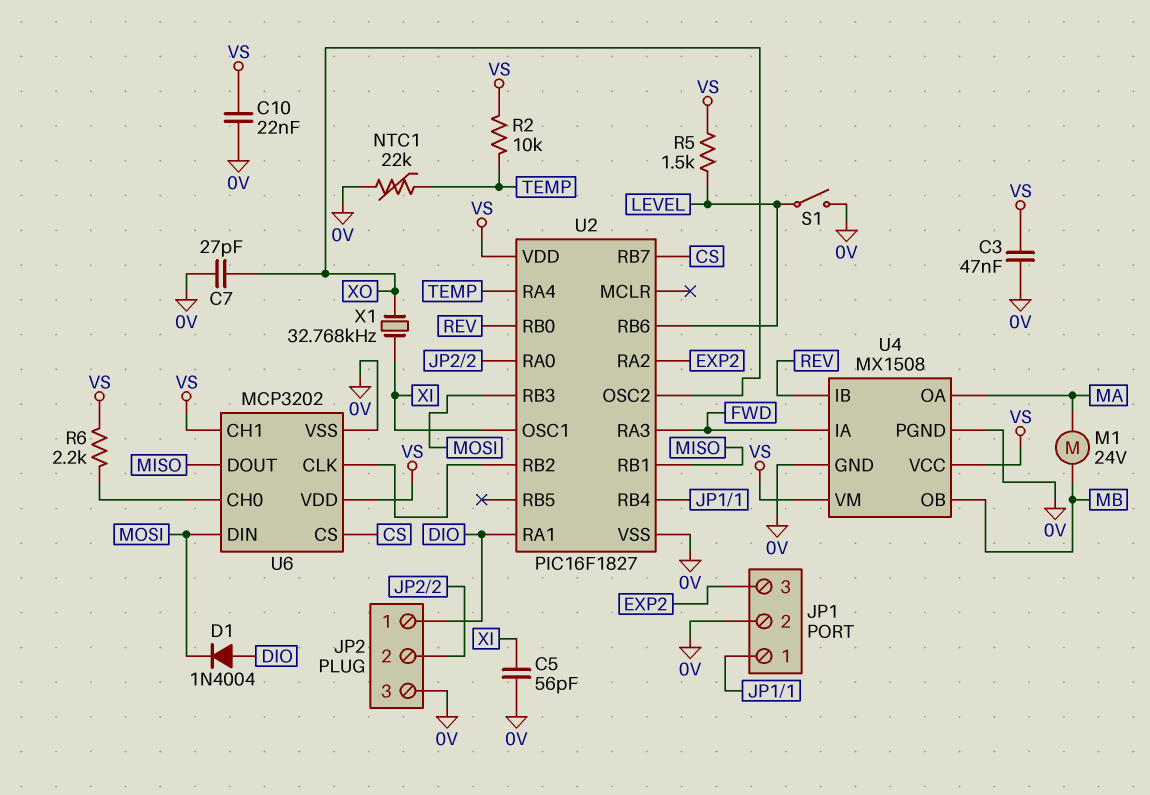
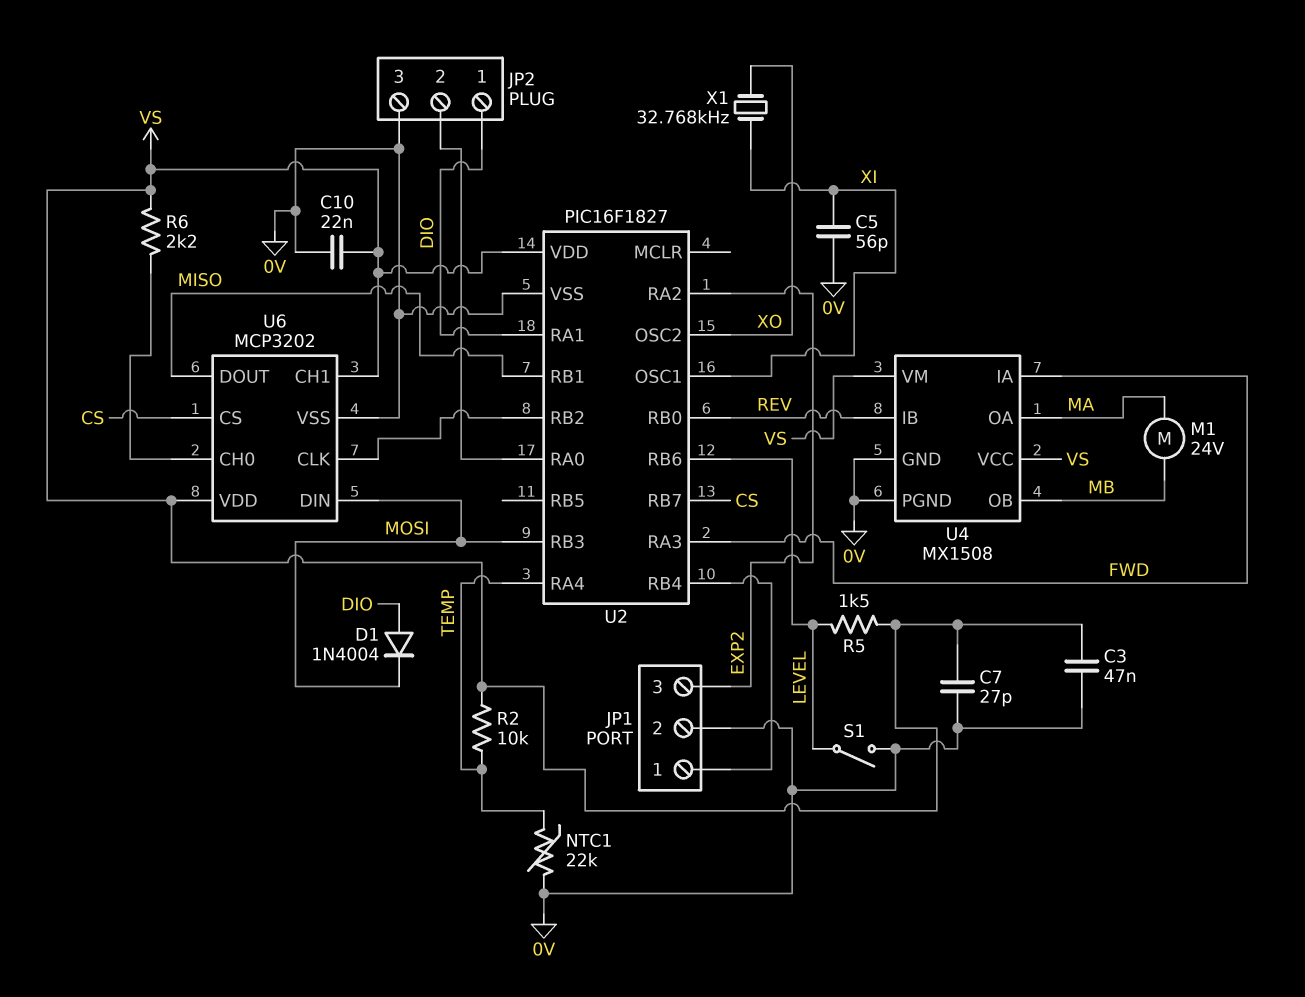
C7: 27pF (0V, XO) -> 27pF (0V, VS)

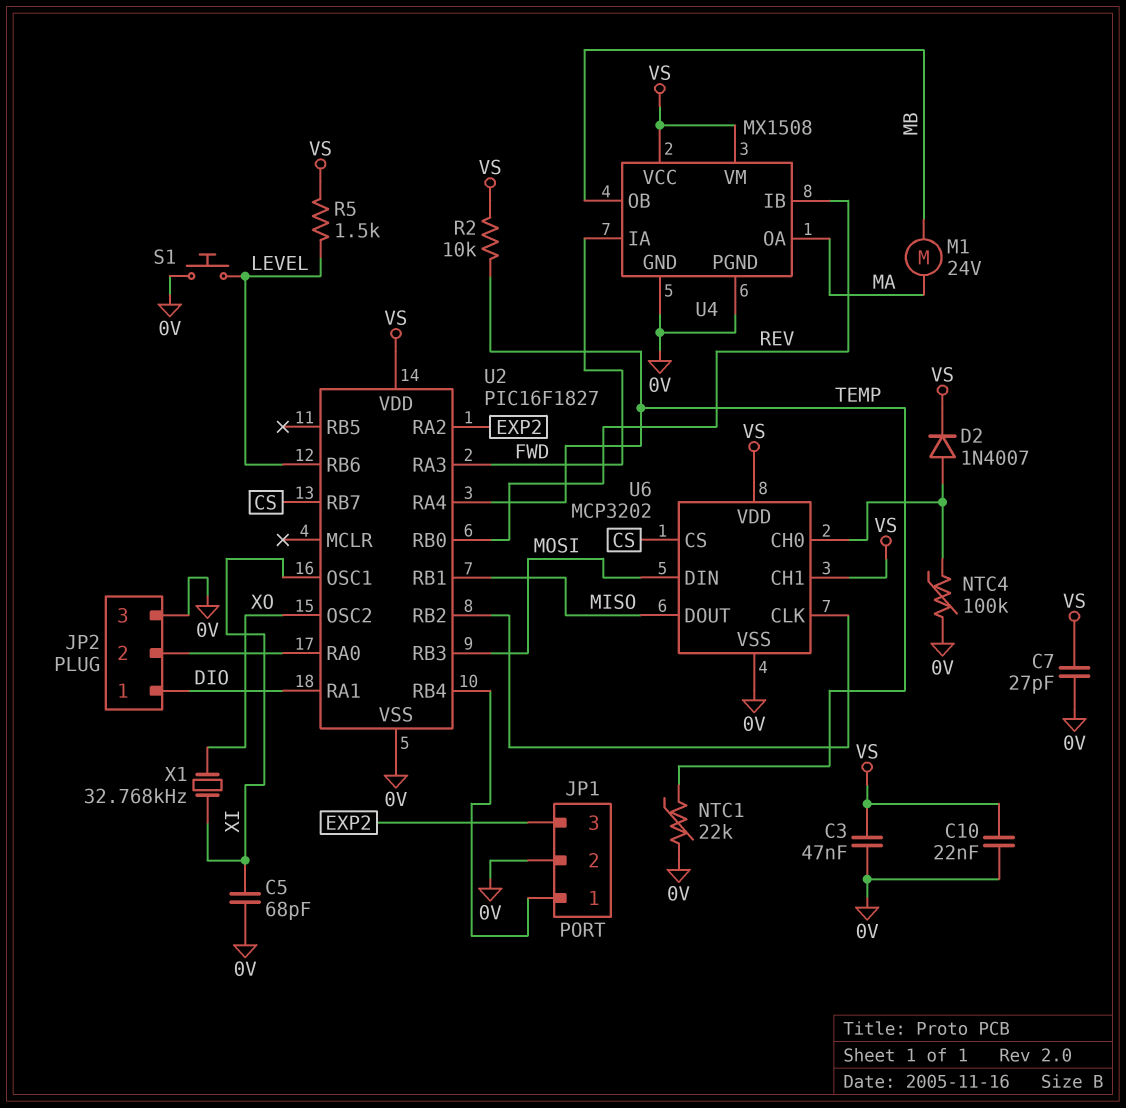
C5: 56pF (0V, XI) -> 68pF (0V, XI)
D1: diode 1N4004 (A DIO, K MOSI) -> none
D2: none -> diode 1N4007 (A U6/CH0, K VS)
NTC4: none -> 100k (0V, U6/CH0)
R6: 2.2k (U6/CH0, VS) -> none
S1: switch (0V, LEVEL) -> button (0V, LEVEL)

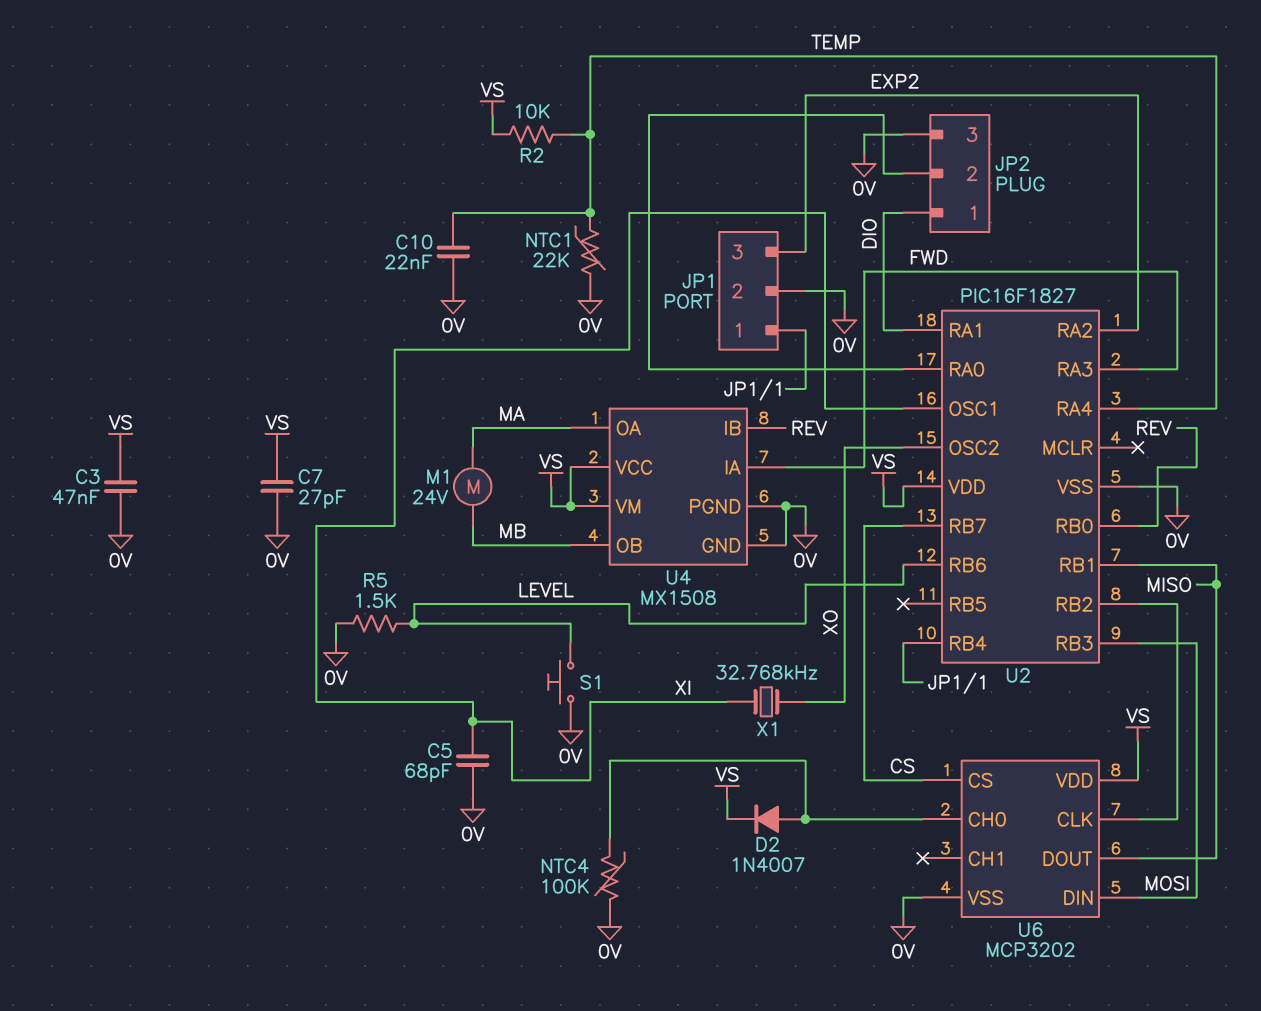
C10: 22nF (0V, VS) -> 22nF (0V, TEMP)
R5: 1.5k (LEVEL, VS) -> 1.5k (0V, LEVEL)
U6 pin CH1: VS -> none

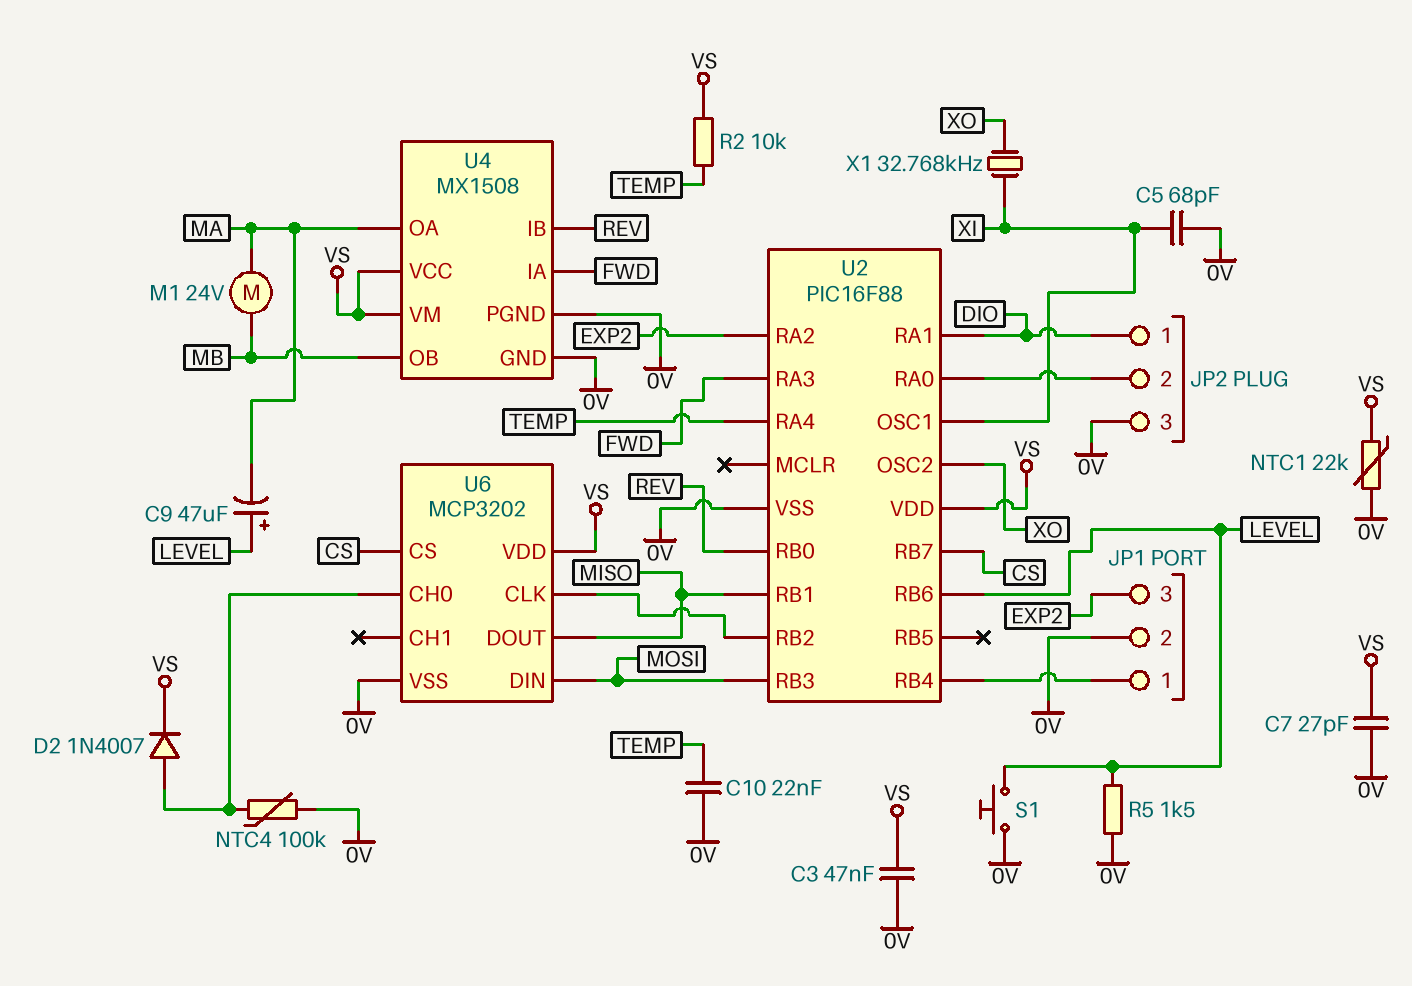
C9: none -> 47uF (plus LEVEL, minus MA)
NTC1: 22k (0V, TEMP) -> 22k (0V, VS)
U2: PIC16F1827 -> PIC16F88

